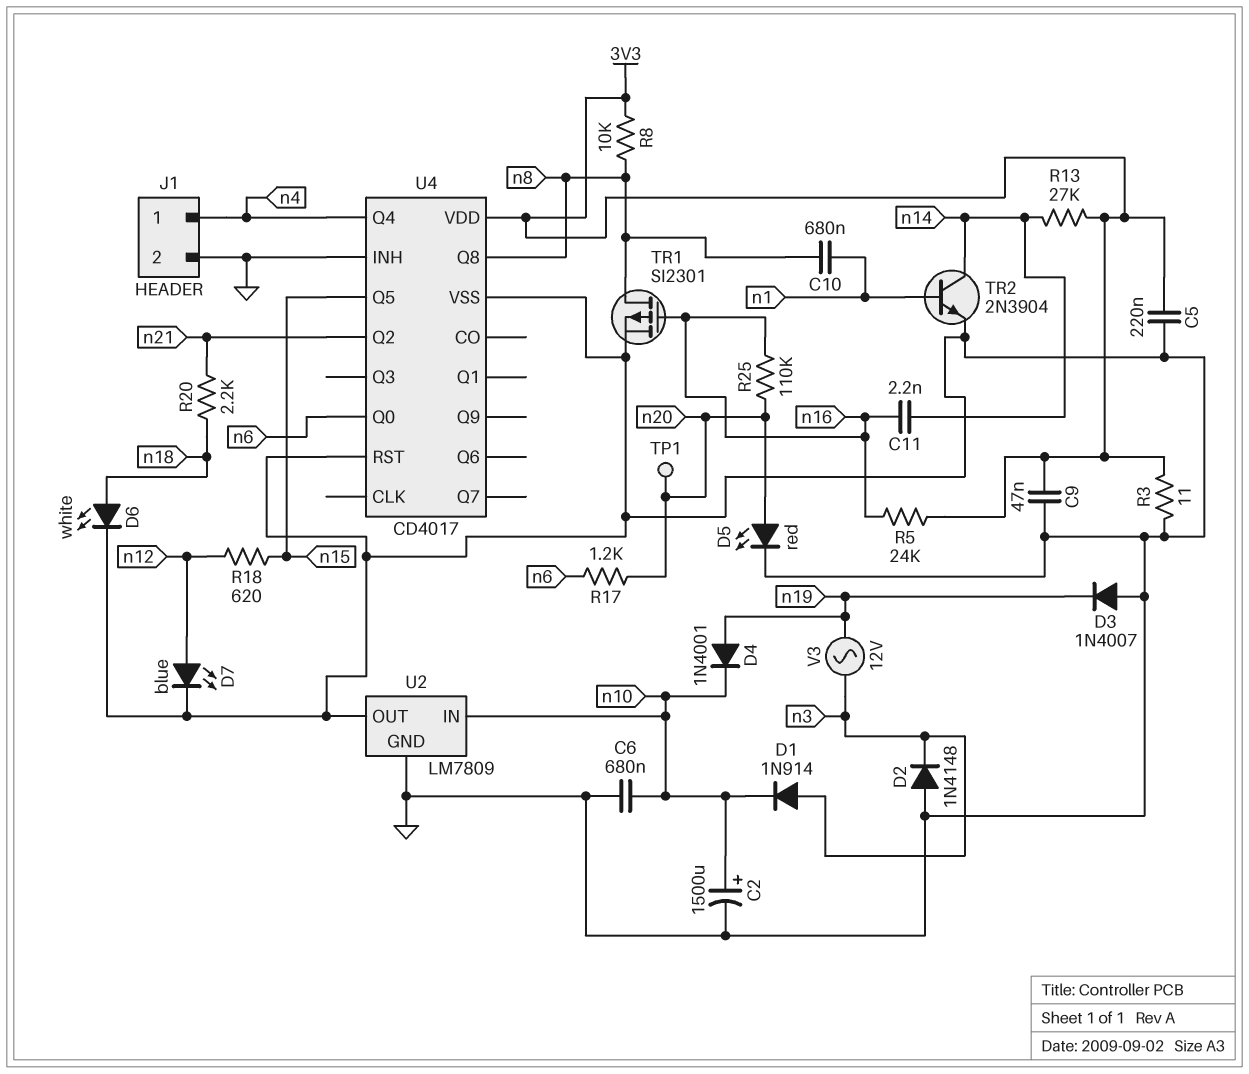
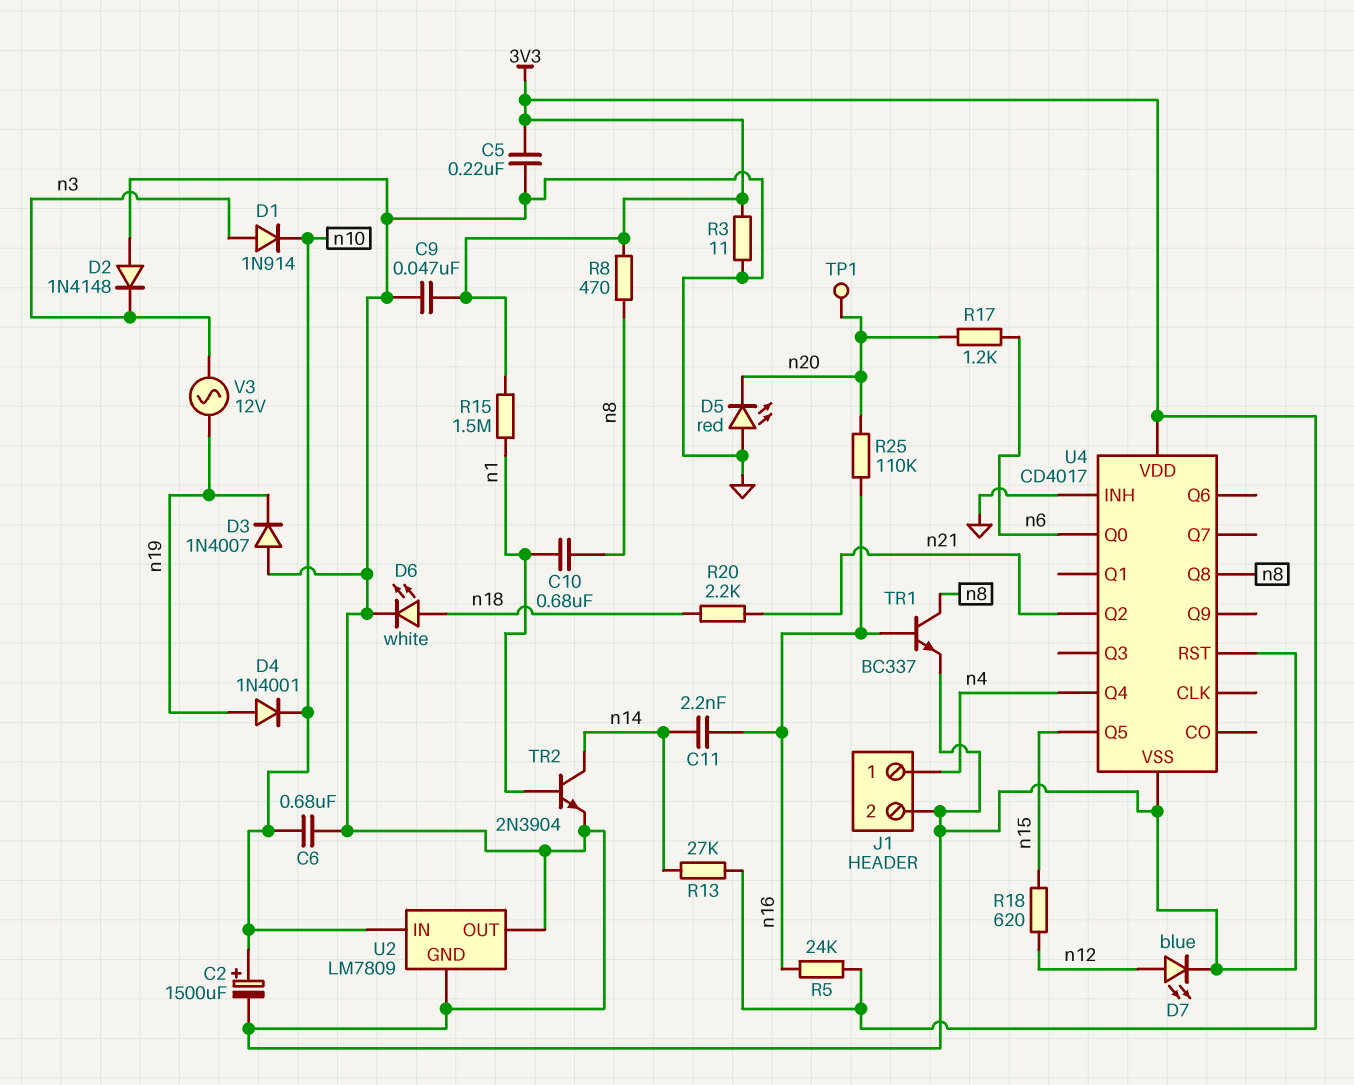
D5: LED red (A n20, K GND) -> LED red (A GND, K n20)
R8: 10k (3V3, n8) -> 470 (3V3, n8)
R15: none -> 1.5M (3V3, n1)
TR1: PMOS SI2301 (G n16, D n8, S GND) -> NPN BC337 (B n16, C n8, E GND)

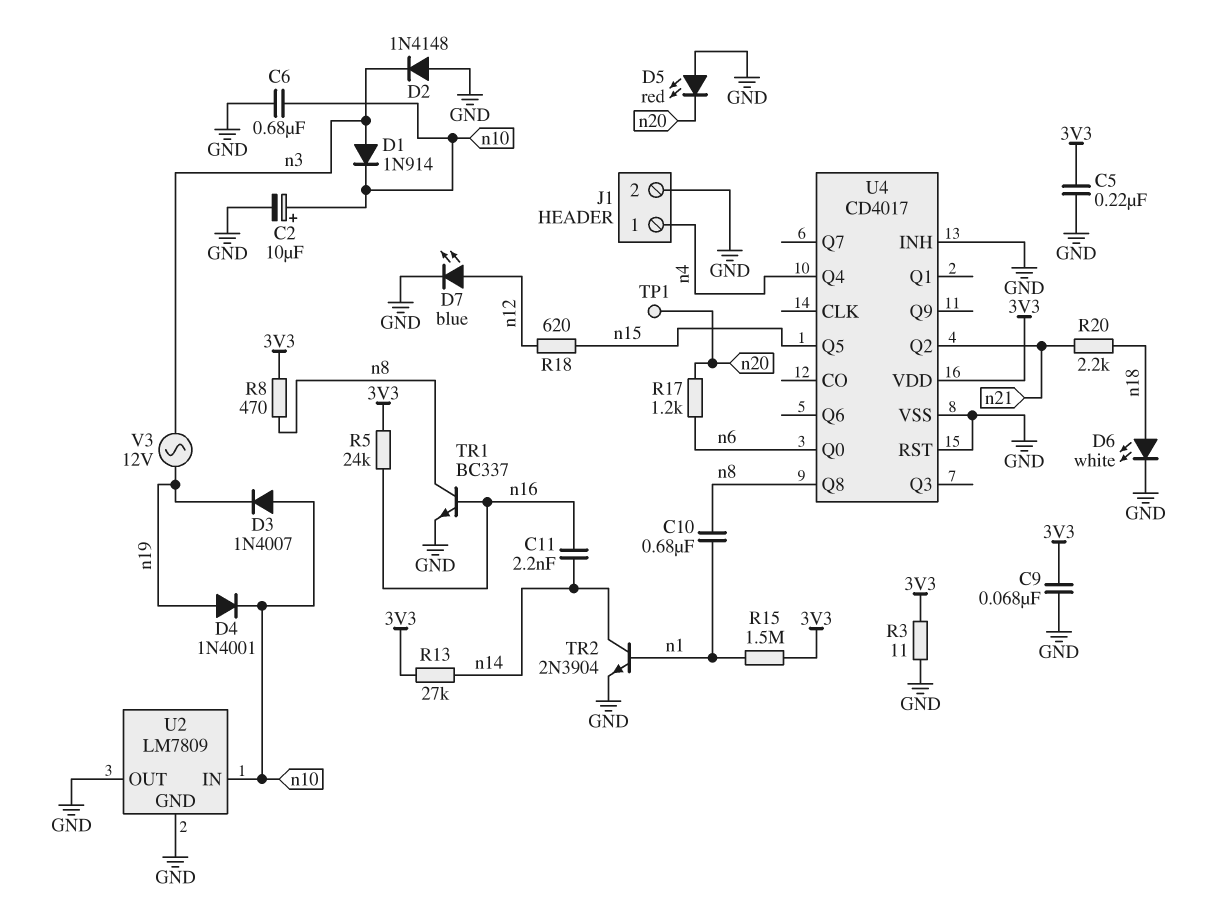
C2: 1500uF (plus n10, minus GND) -> 10uF (plus n10, minus GND)
C9: 47nF (3V3, GND) -> 68nF (3V3, GND)
D3: diode 1N4007 (A GND, K n19) -> diode 1N4007 (A n10, K n19)
R25: 110k (n16, n20) -> none

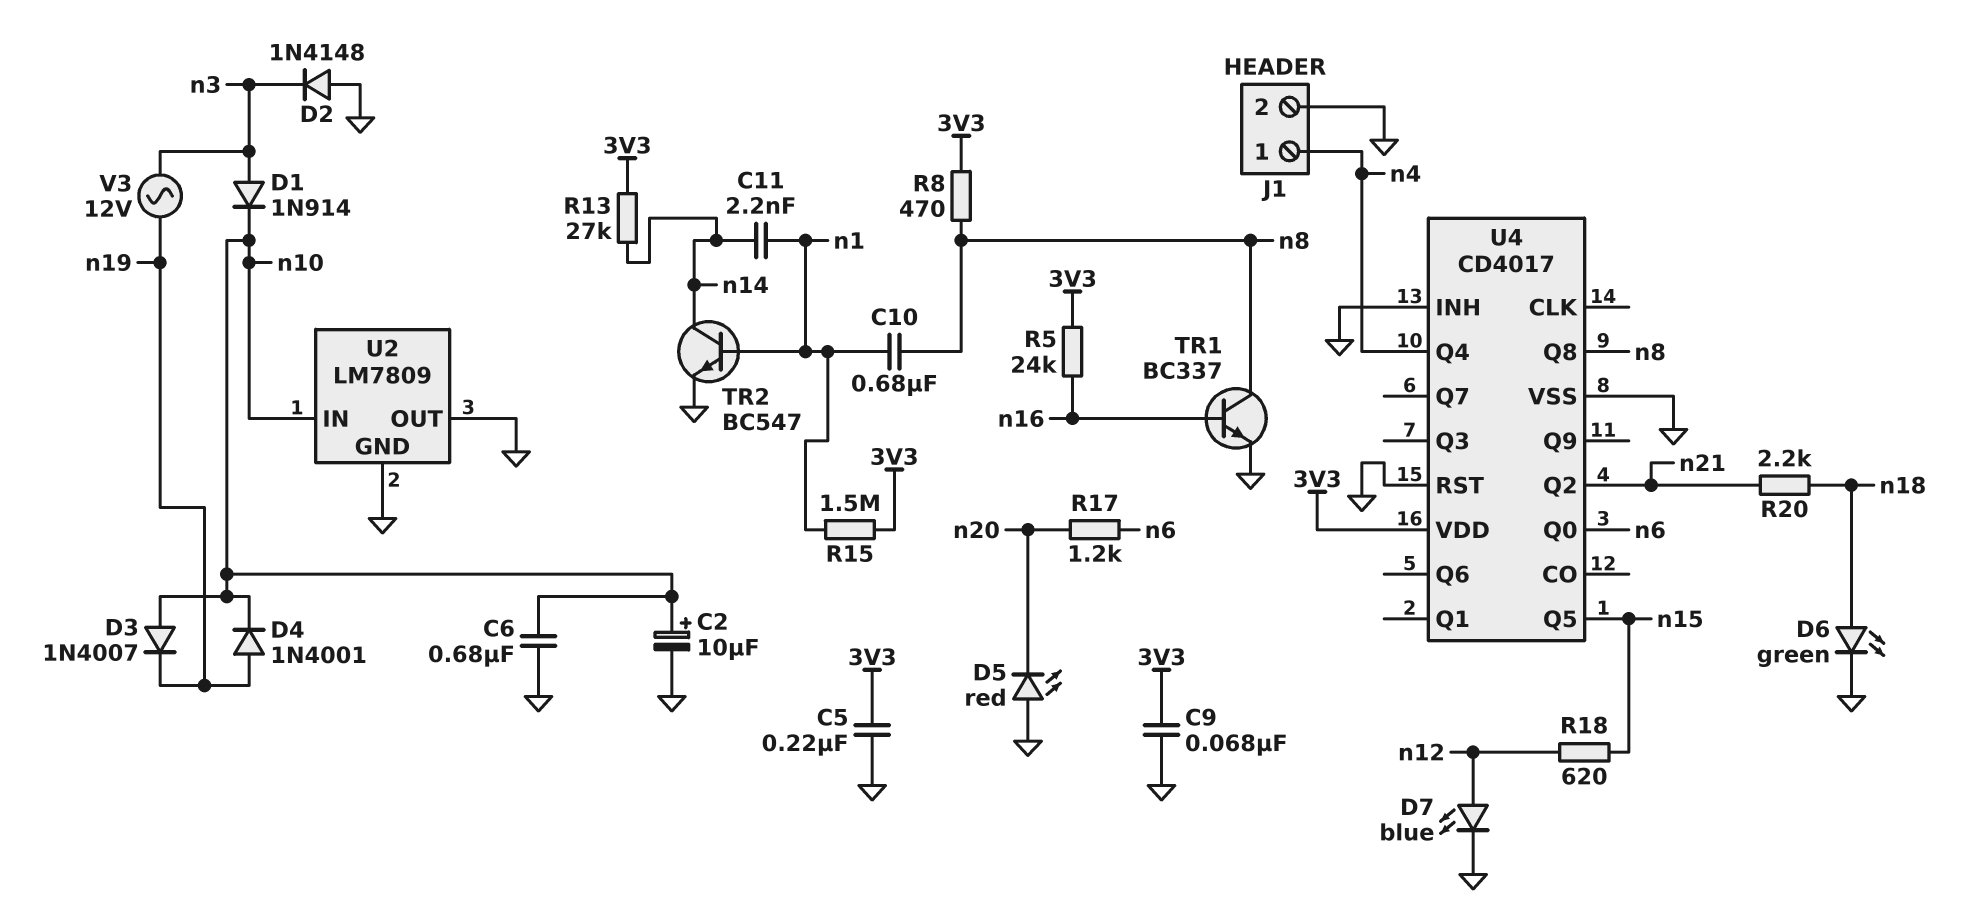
C11: 2.2nF (n14, n16) -> 2.2nF (n1, n14)
D6: LED white (A n18, K GND) -> LED green (A n18, K GND)
R3: 11 (3V3, GND) -> none
TP1: test point (n20) -> none
TR2: NPN 2N3904 (B n1, C n14, E GND) -> NPN BC547 (B n1, C n14, E GND)

